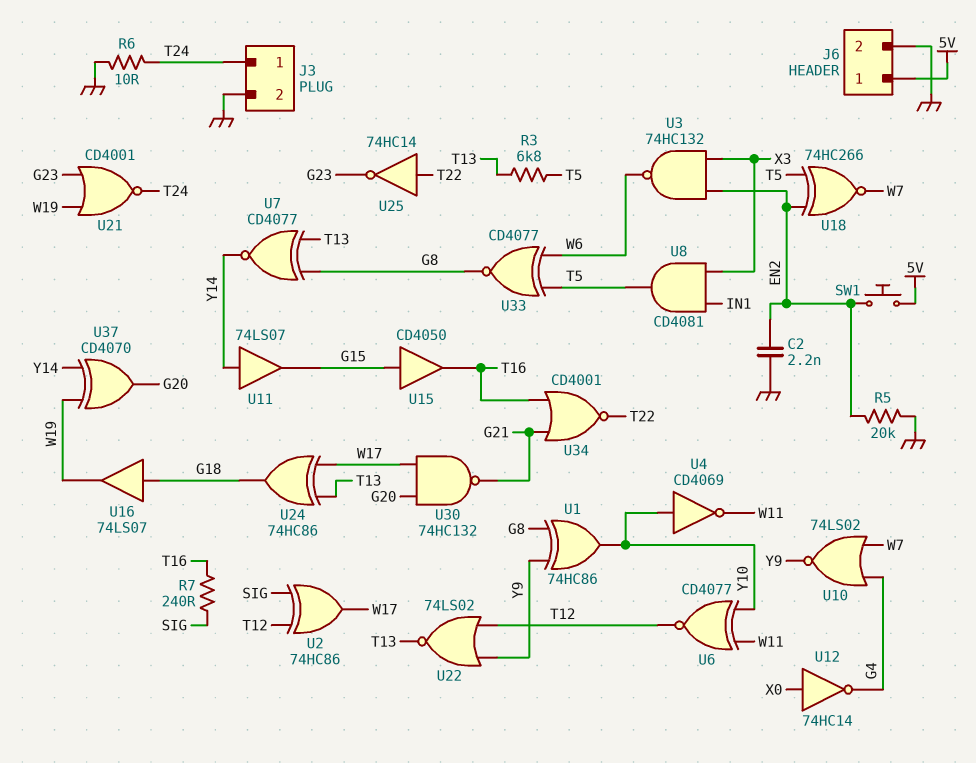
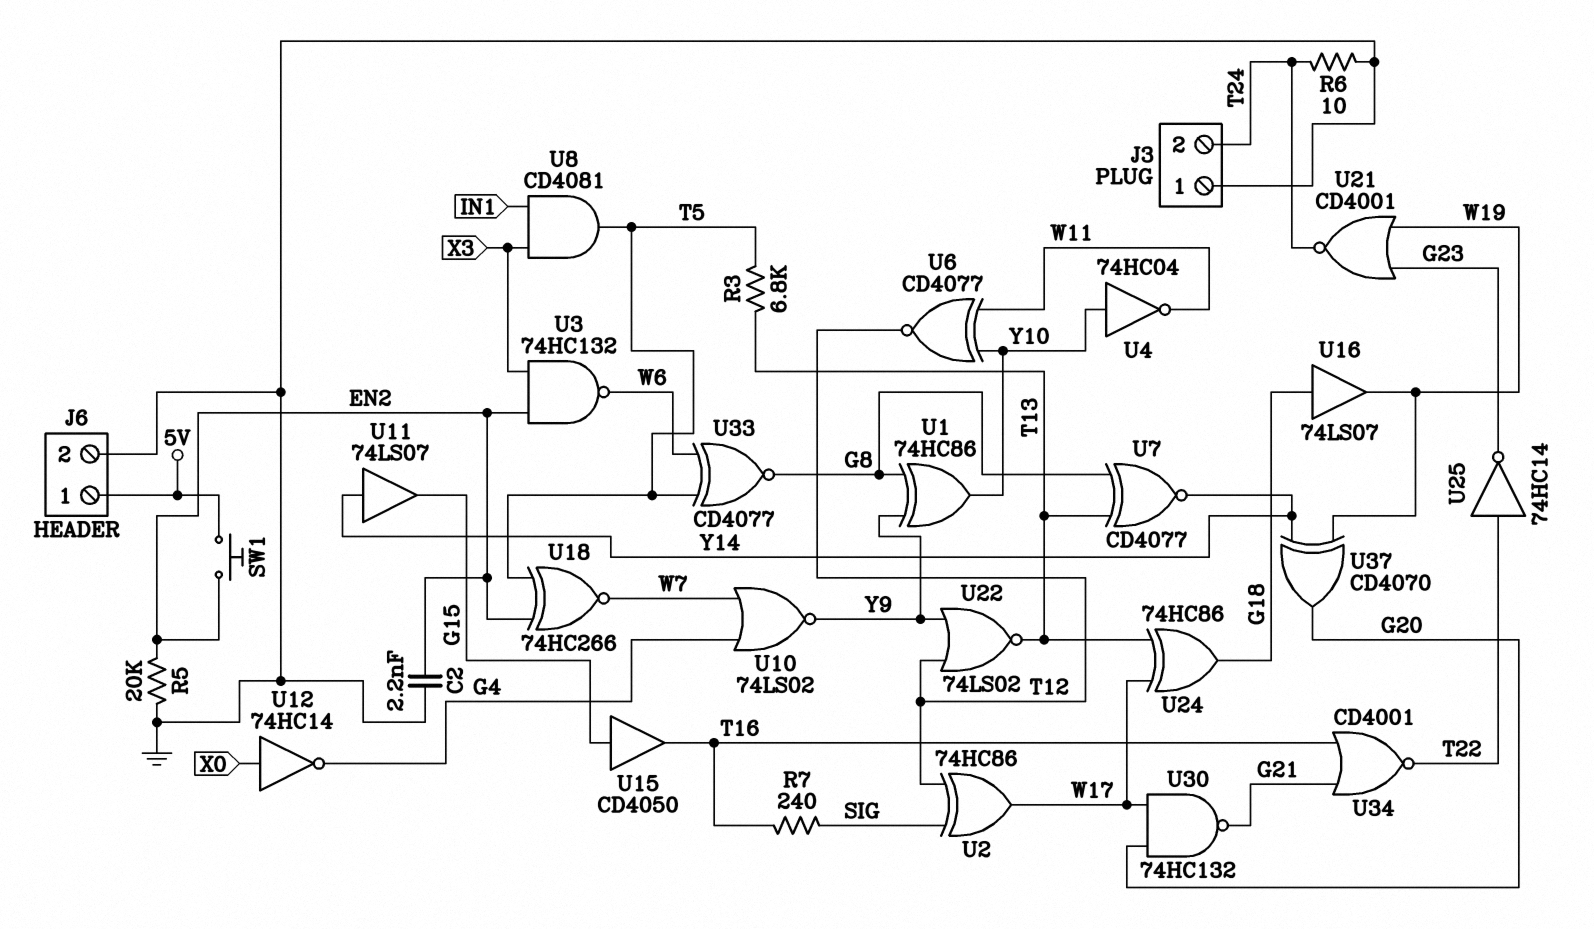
J3 pin 1: T24 -> GND
J3 pin 2: GND -> T24
U4: NOT CD4069 (in Y10, out W11) -> NOT 74HC04 (in Y10, out W11)

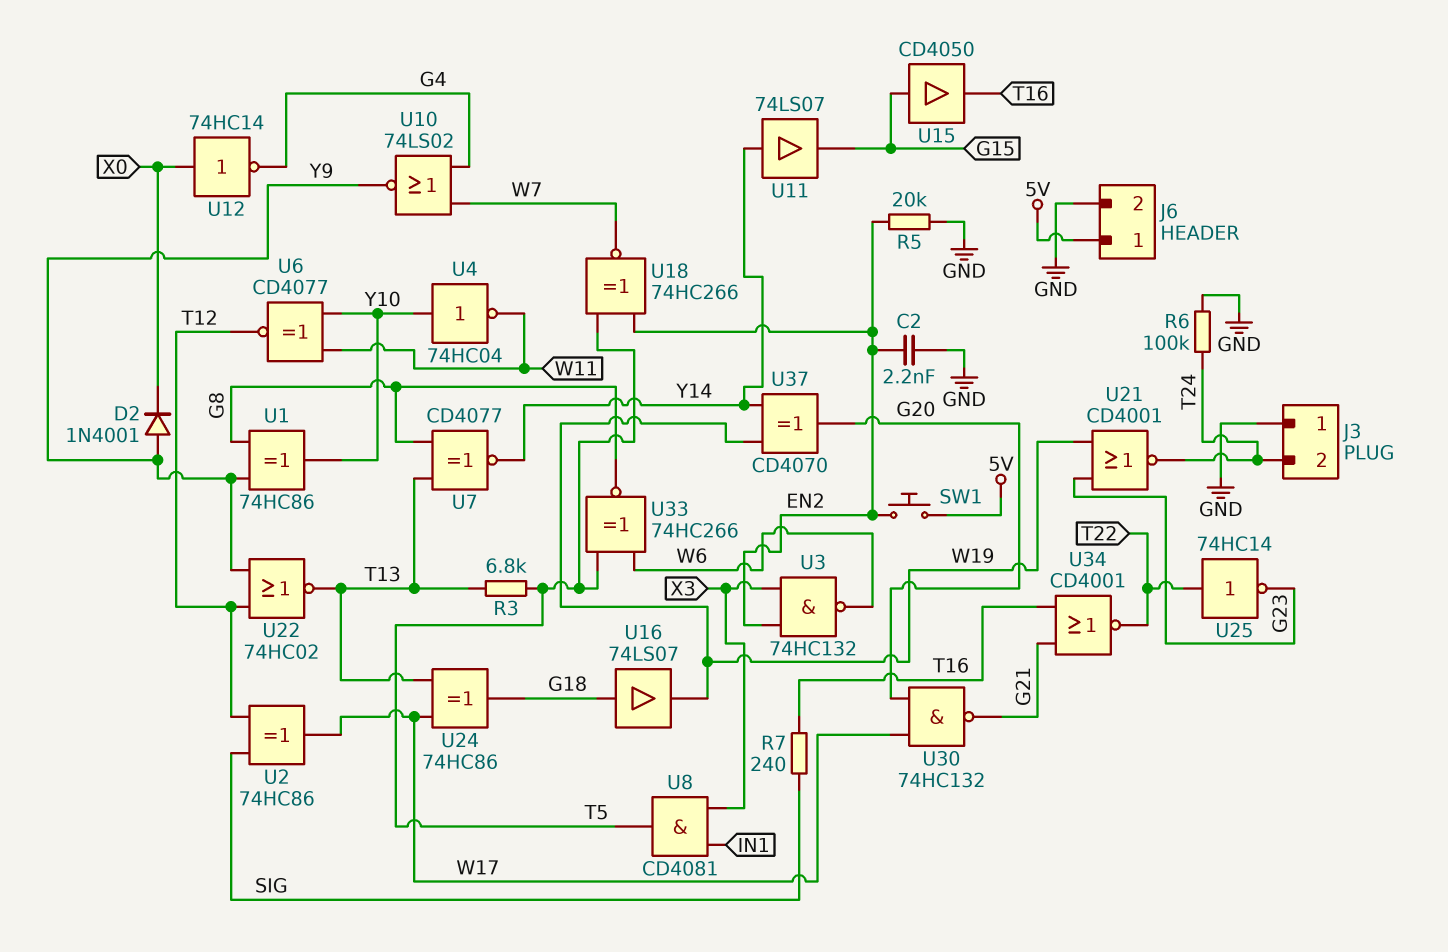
D2: none -> diode 1N4001 (A Y9, K X0)
R6: 10 (GND, T24) -> 100k (GND, T24)
U22: NOR 74LS02 (in T12, in Y9, out T13) -> NOR 74HC02 (in T12, in Y9, out T13)
U33: XNOR CD4077 (in T5, in W6, out G8) -> XNOR 74HC266 (in T5, in W6, out G8)

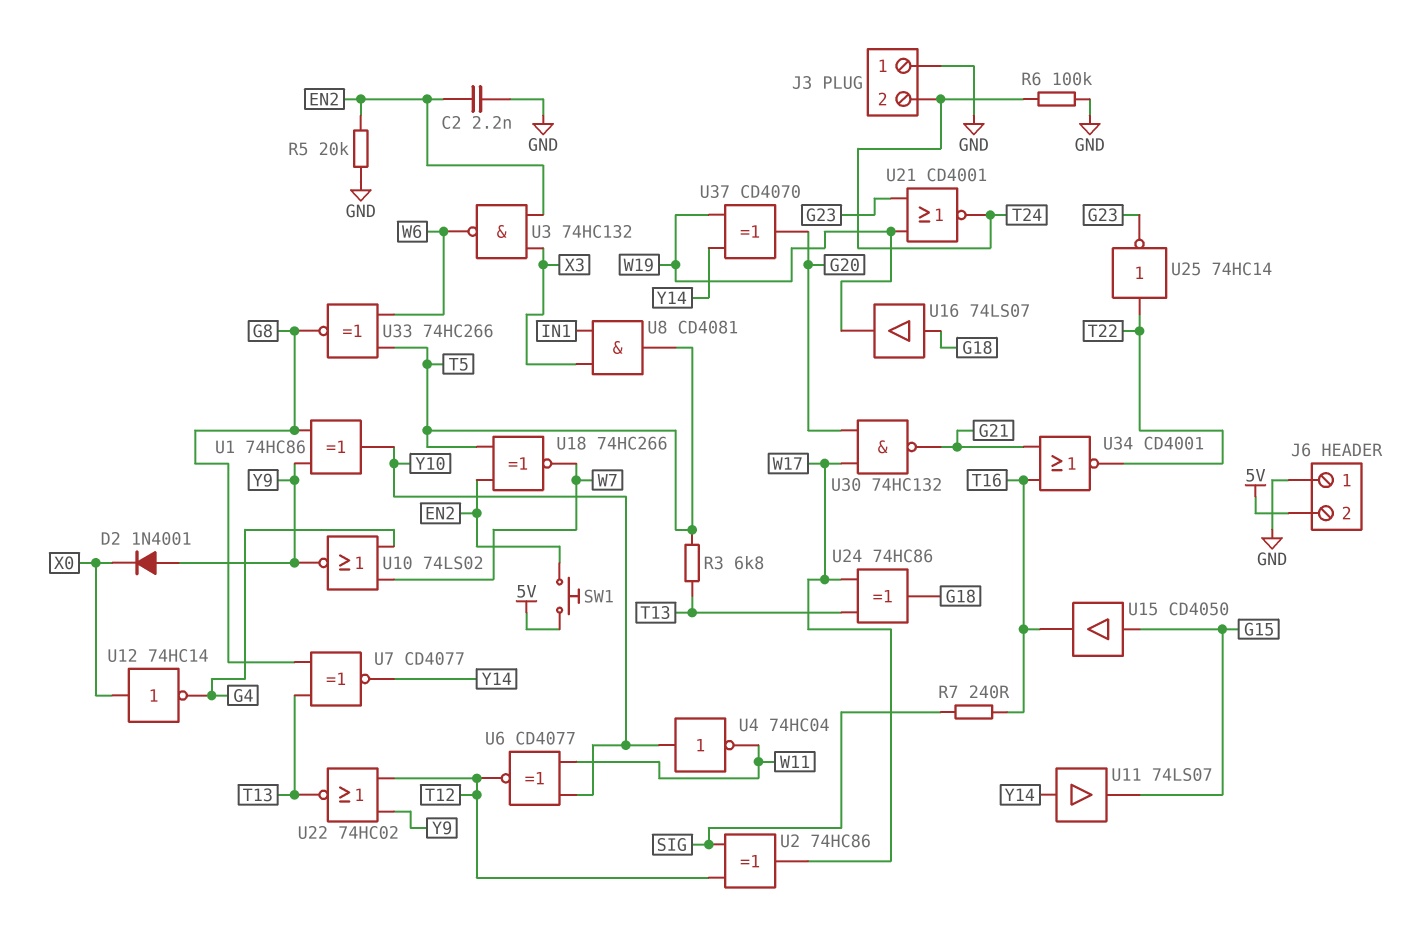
J6 pin 1: 5V -> GND
J6 pin 2: GND -> 5V

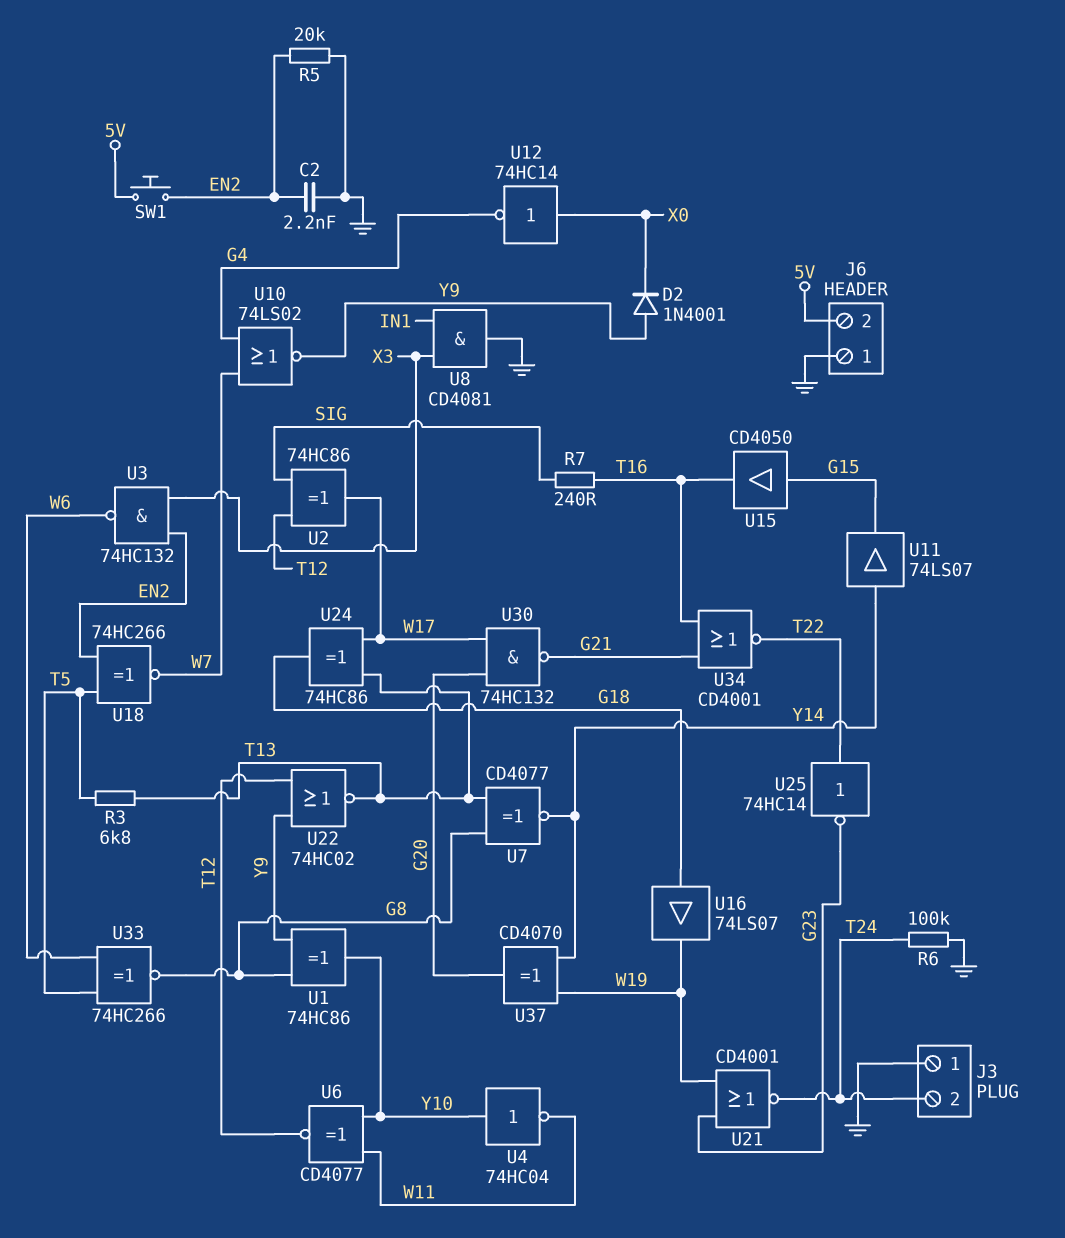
U8: AND CD4081 (in IN1, in X3, out T5) -> AND CD4081 (in IN1, in X3, out GND)

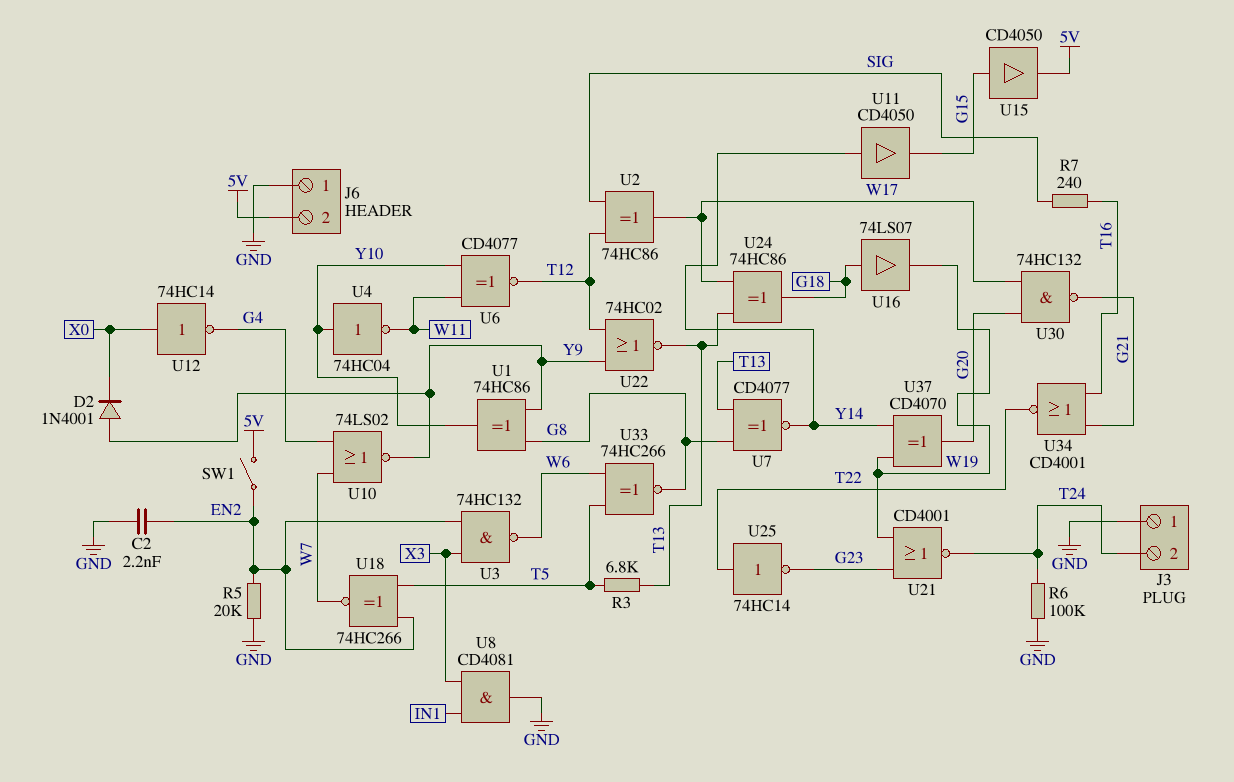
SW1: button (5V, EN2) -> switch (5V, EN2)
U11: buffer 74LS07 (in Y14, out G15) -> buffer CD4050 (in Y14, out G15)
U15: buffer CD4050 (in G15, out T16) -> buffer CD4050 (in G15, out 5V)

